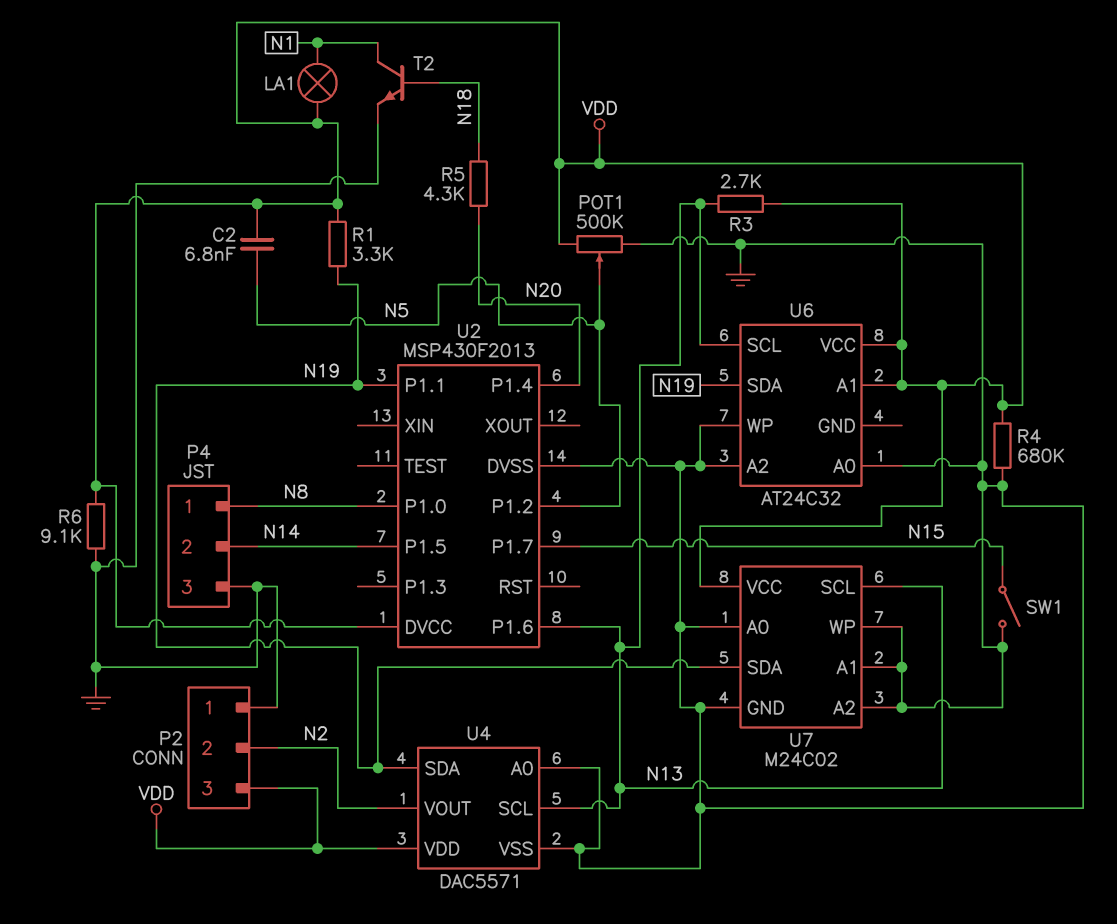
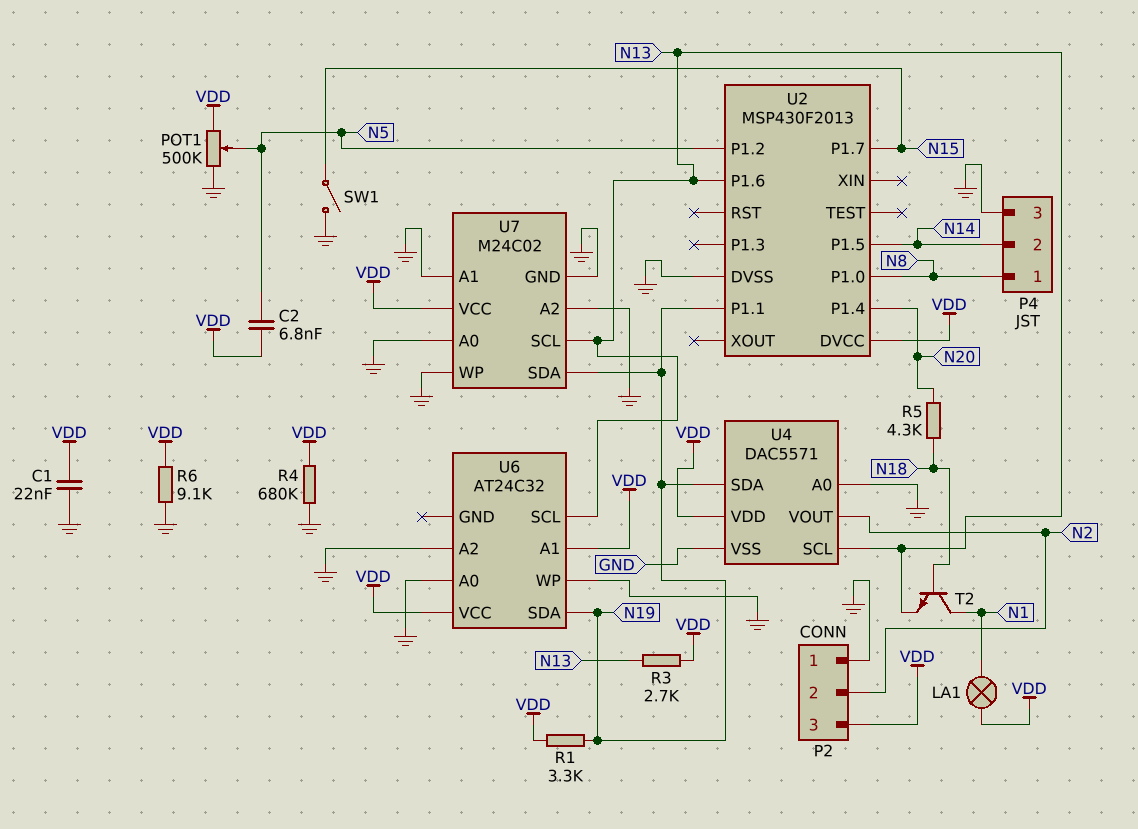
C1: none -> 22nF (GND, VDD)
T2: NPN (B N18, C N1, E GND) -> NPN (B N18, C N1, E N13)

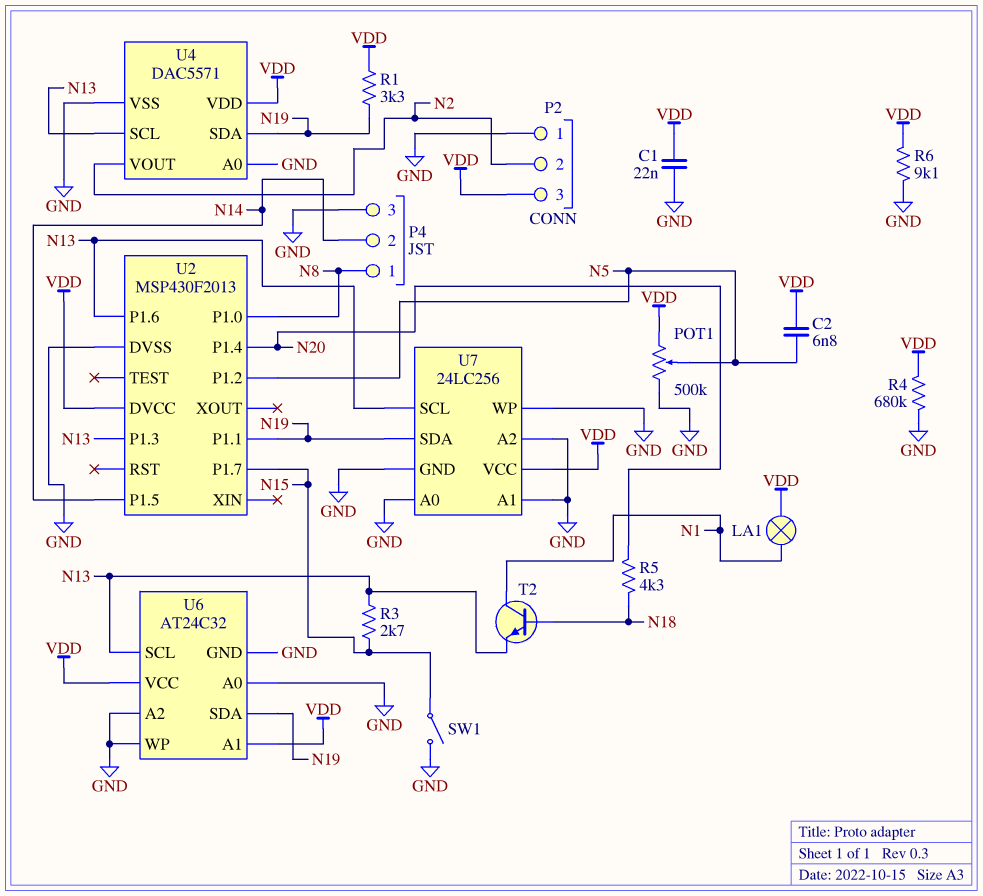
R3: 2.7k (N13, VDD) -> 2.7k (N13, N15)
U2 pin P1.3: none -> N13
U6 pin GND: none -> GND
U7: M24C02 -> 24LC256

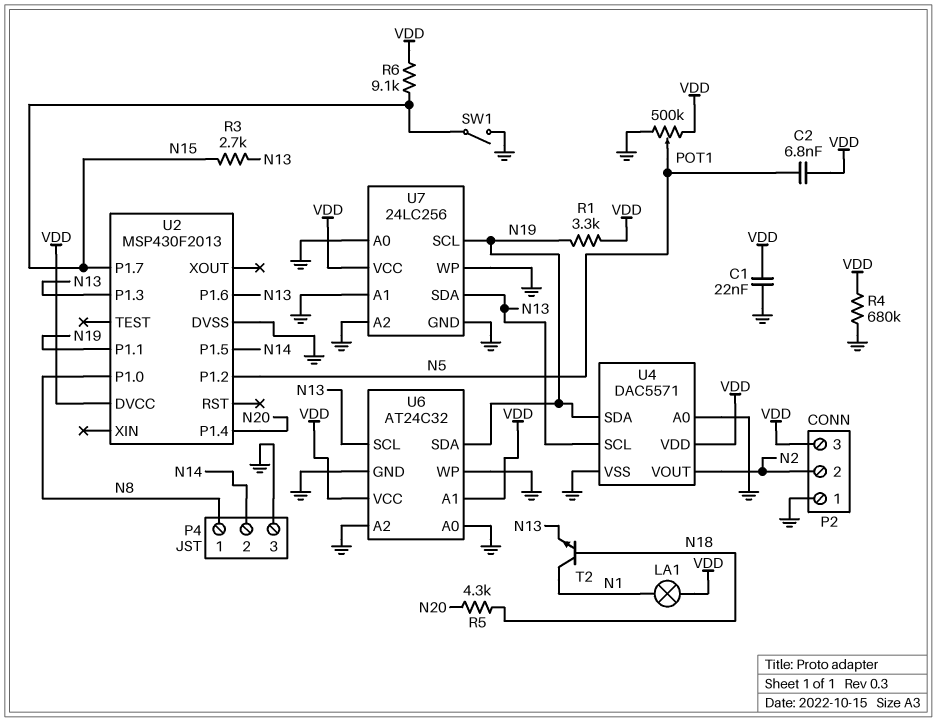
R6: 9.1k (GND, VDD) -> 9.1k (N15, VDD)
U7 pin SCL: N13 -> N19
U7 pin SDA: N19 -> N13

